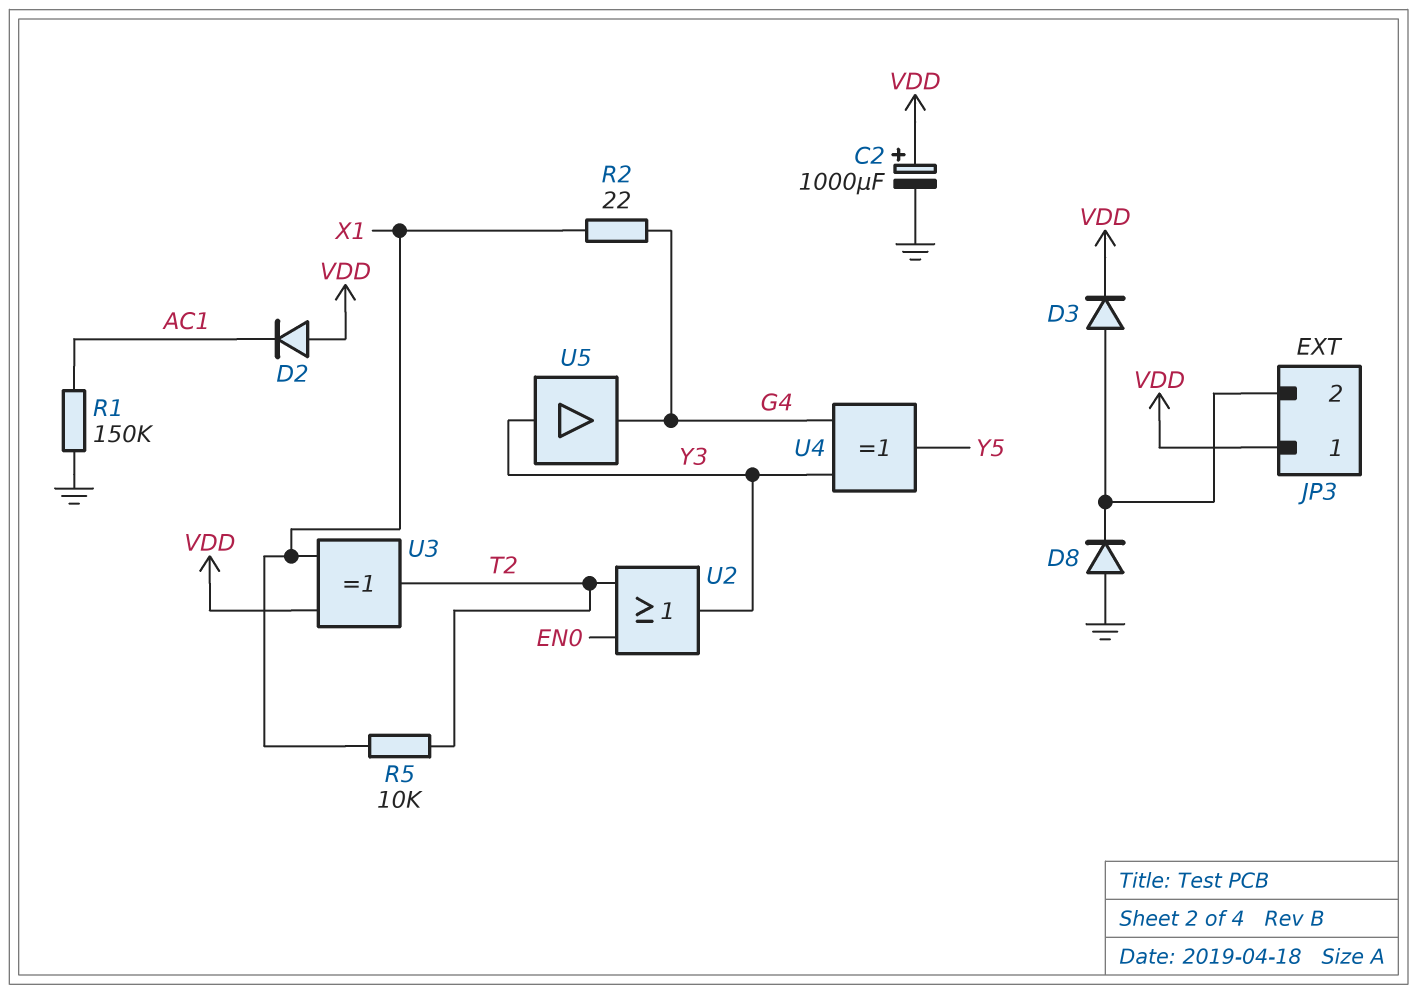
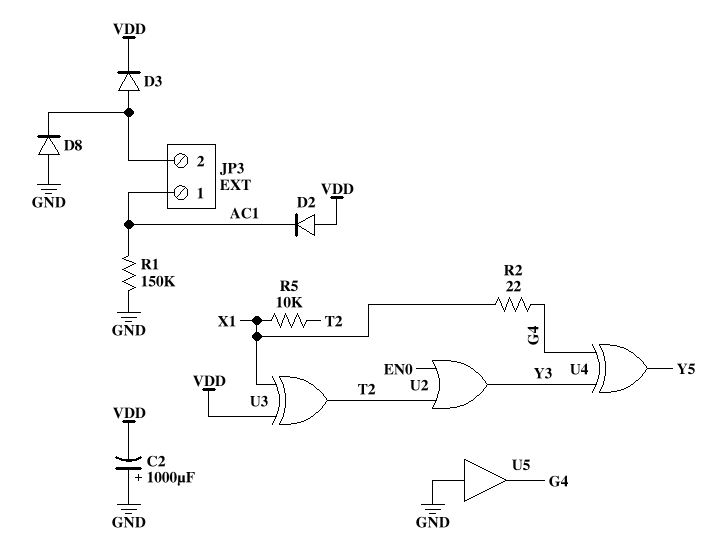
C2: 1000uF (plus VDD, minus GND) -> 1000uF (plus GND, minus VDD)
JP3 pin 1: VDD -> AC1
U5: buffer (in Y3, out G4) -> buffer (in GND, out G4)

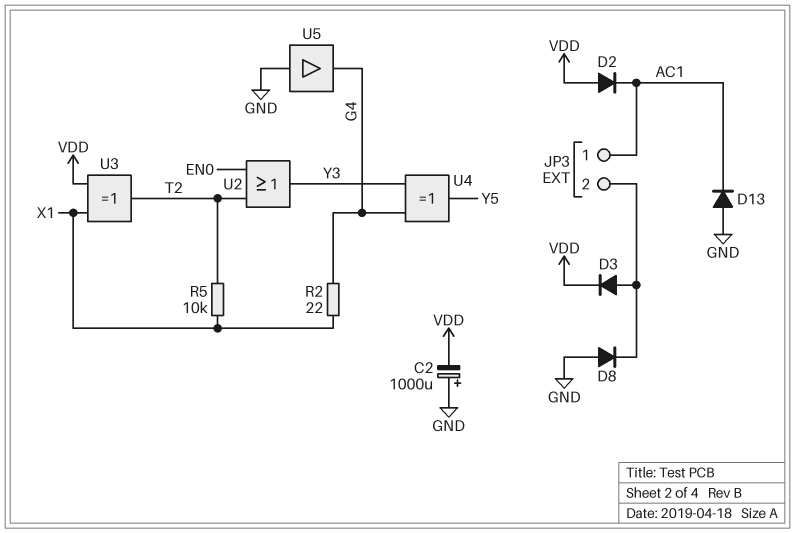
D13: none -> diode (A GND, K AC1)
R1: 150k (AC1, GND) -> none

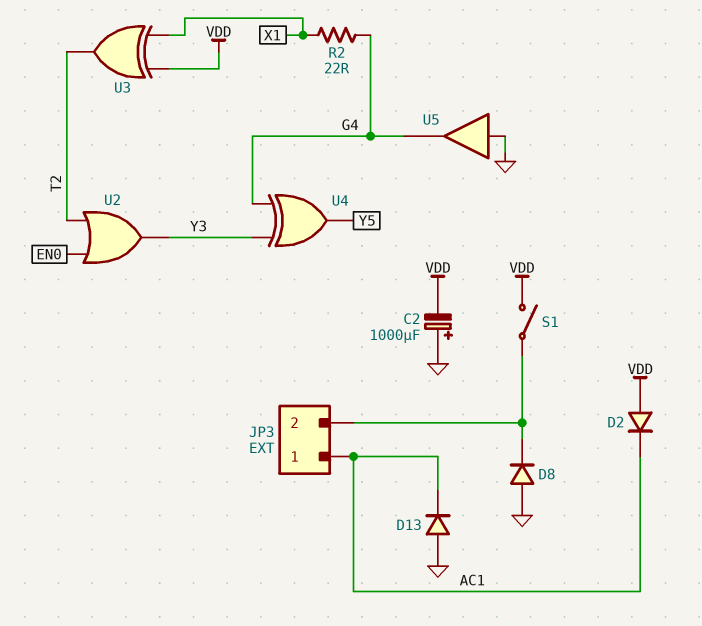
D3: diode (A JP3/2, K VDD) -> none
R5: 10k (T2, X1) -> none
S1: none -> switch (JP3/2, VDD)

